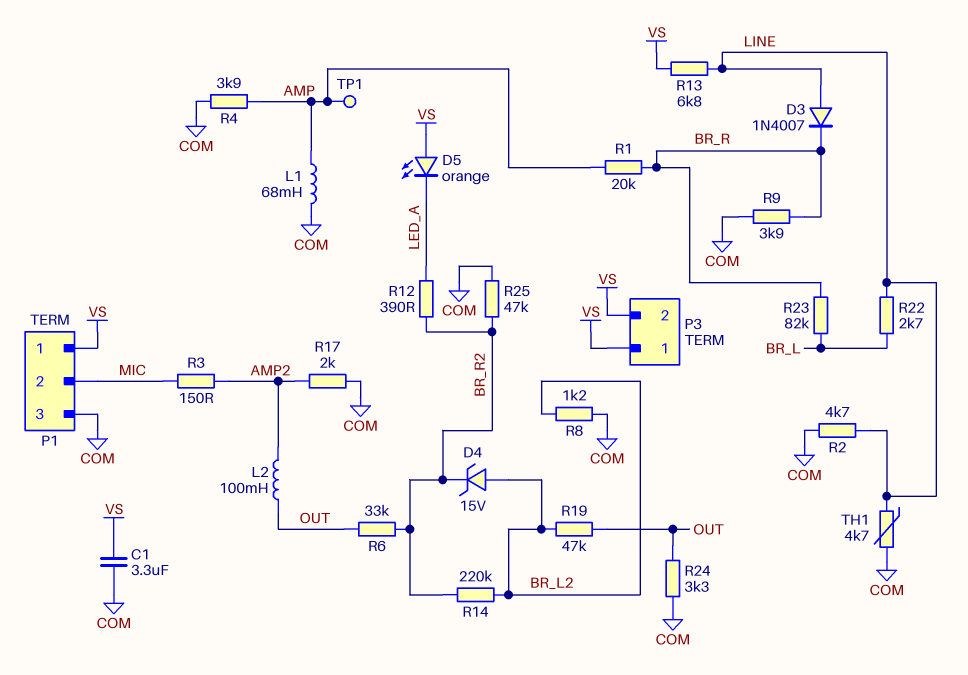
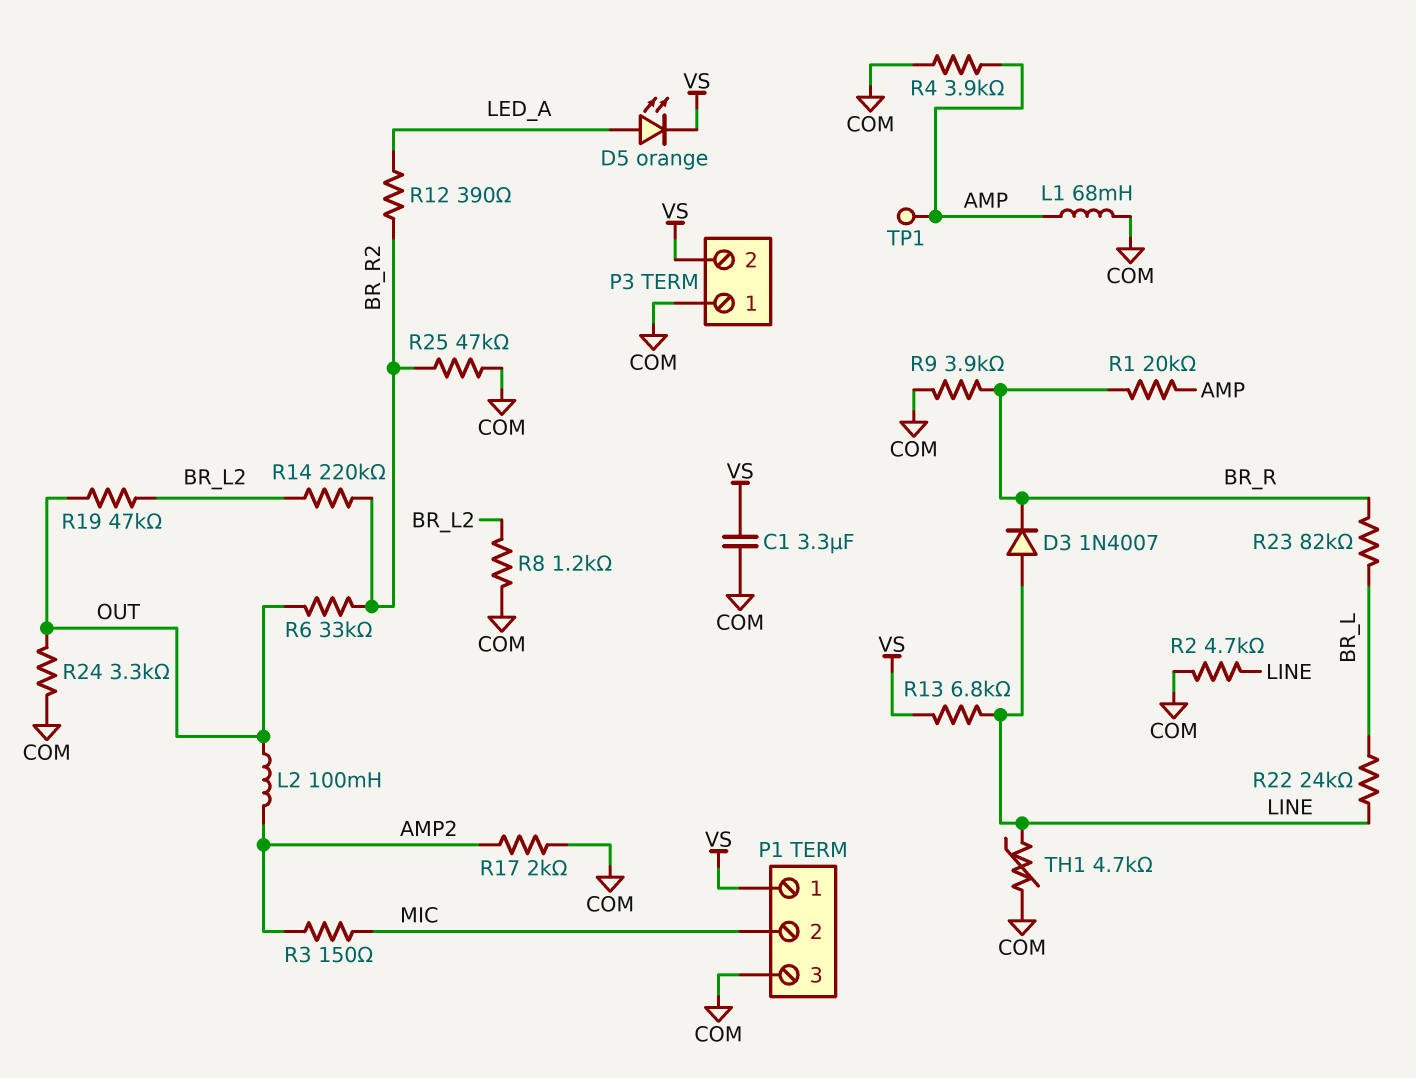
D4: zener 15V (A BR_L2, K BR_R2) -> none
D5: LED orange (A VS, K LED_A) -> LED orange (A LED_A, K VS)
P3 pin 1: VS -> COM
R22: 2.7k (BR_L, LINE) -> 24k (BR_L, LINE)

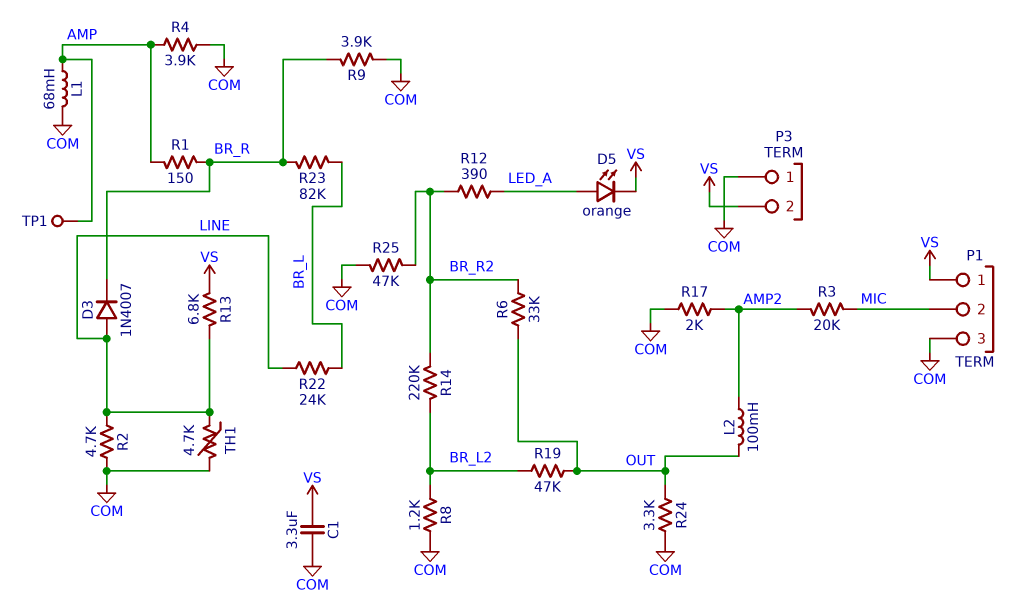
R1: 20k (AMP, BR_R) -> 150 (AMP, BR_R)
R3: 150 (AMP2, MIC) -> 20k (AMP2, MIC)

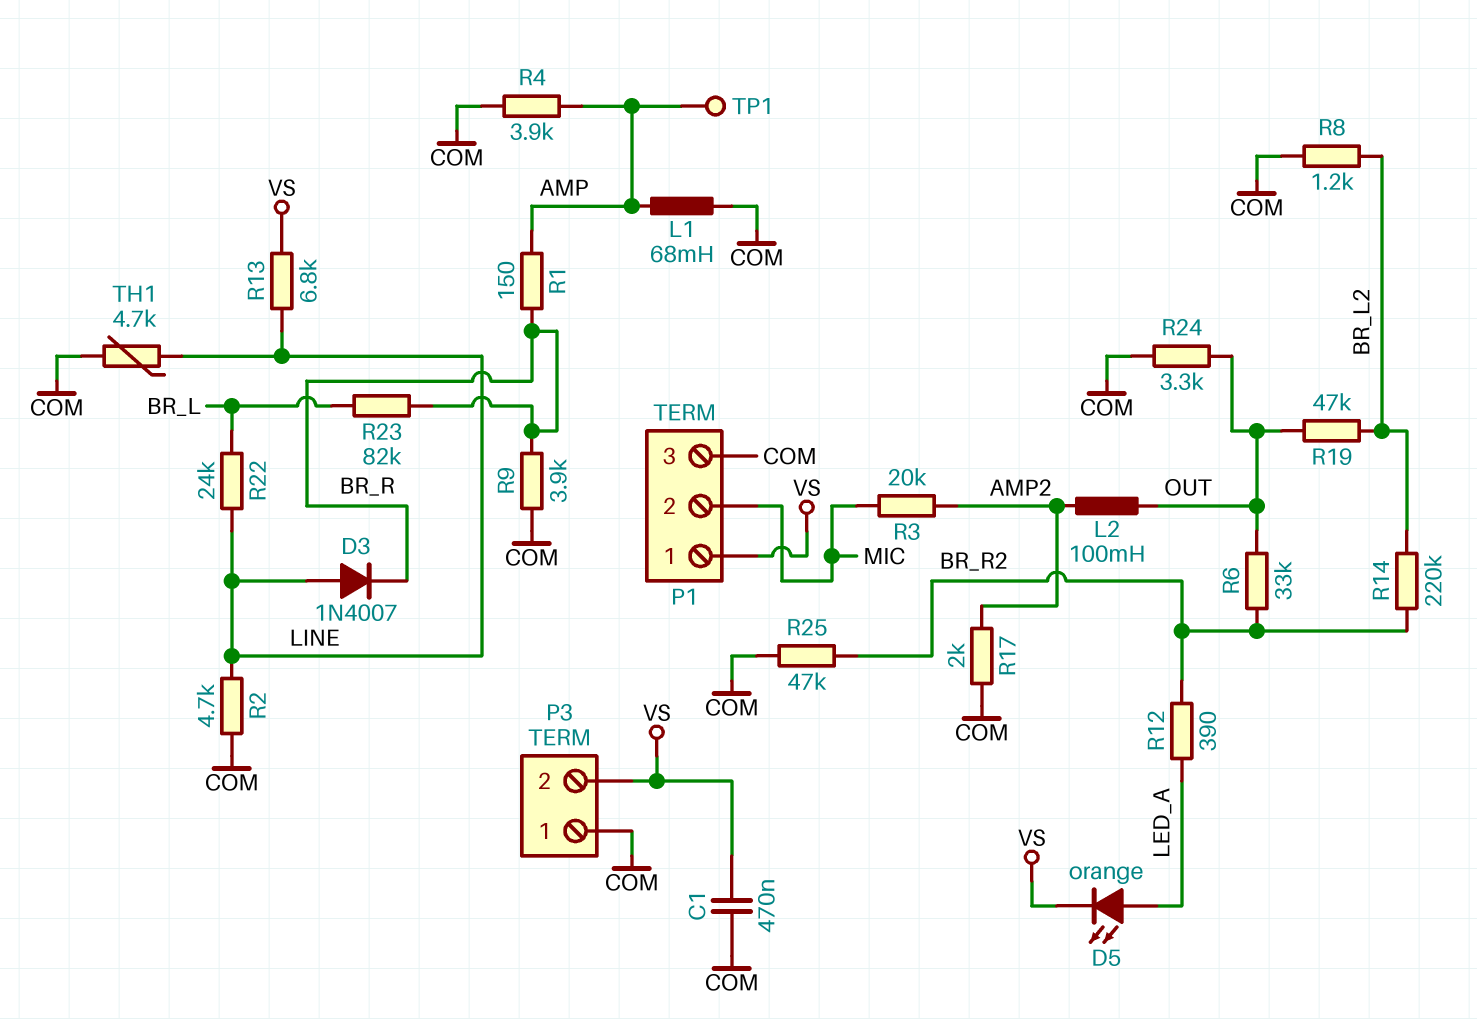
C1: 3.3uF (COM, VS) -> 470nF (COM, VS)

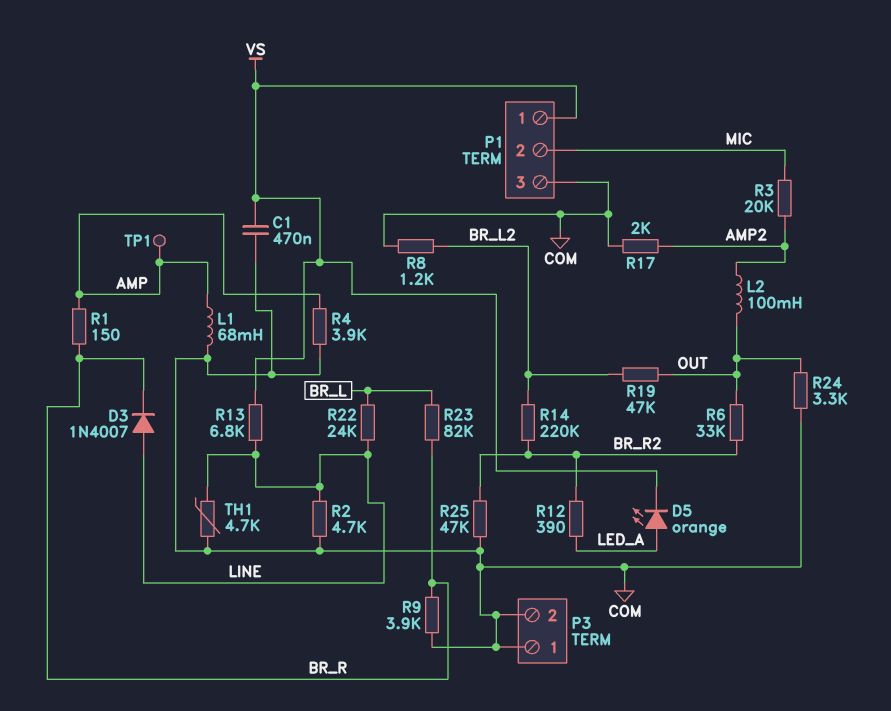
P3 pin 2: VS -> COM

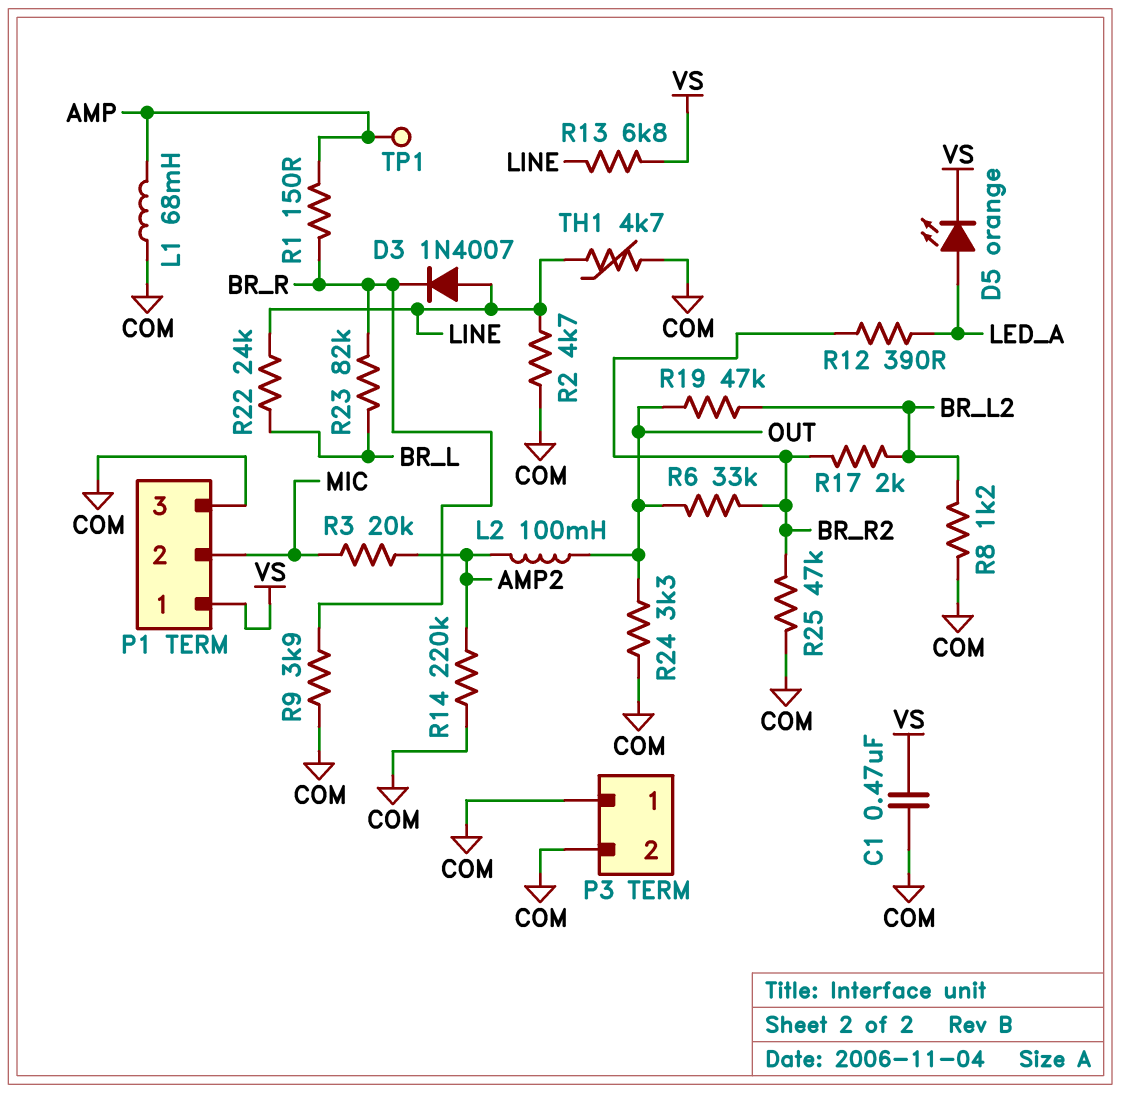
R4: 3.9k (AMP, COM) -> none
R14: 220k (BR_L2, BR_R2) -> 220k (AMP2, COM)
R17: 2k (AMP2, COM) -> 2k (BR_L2, BR_R2)

